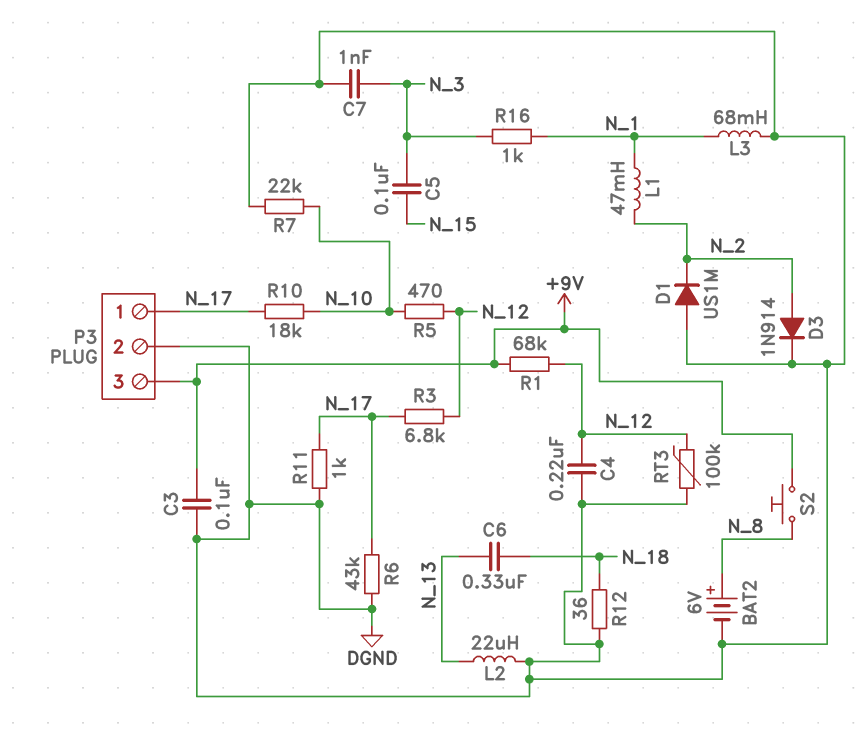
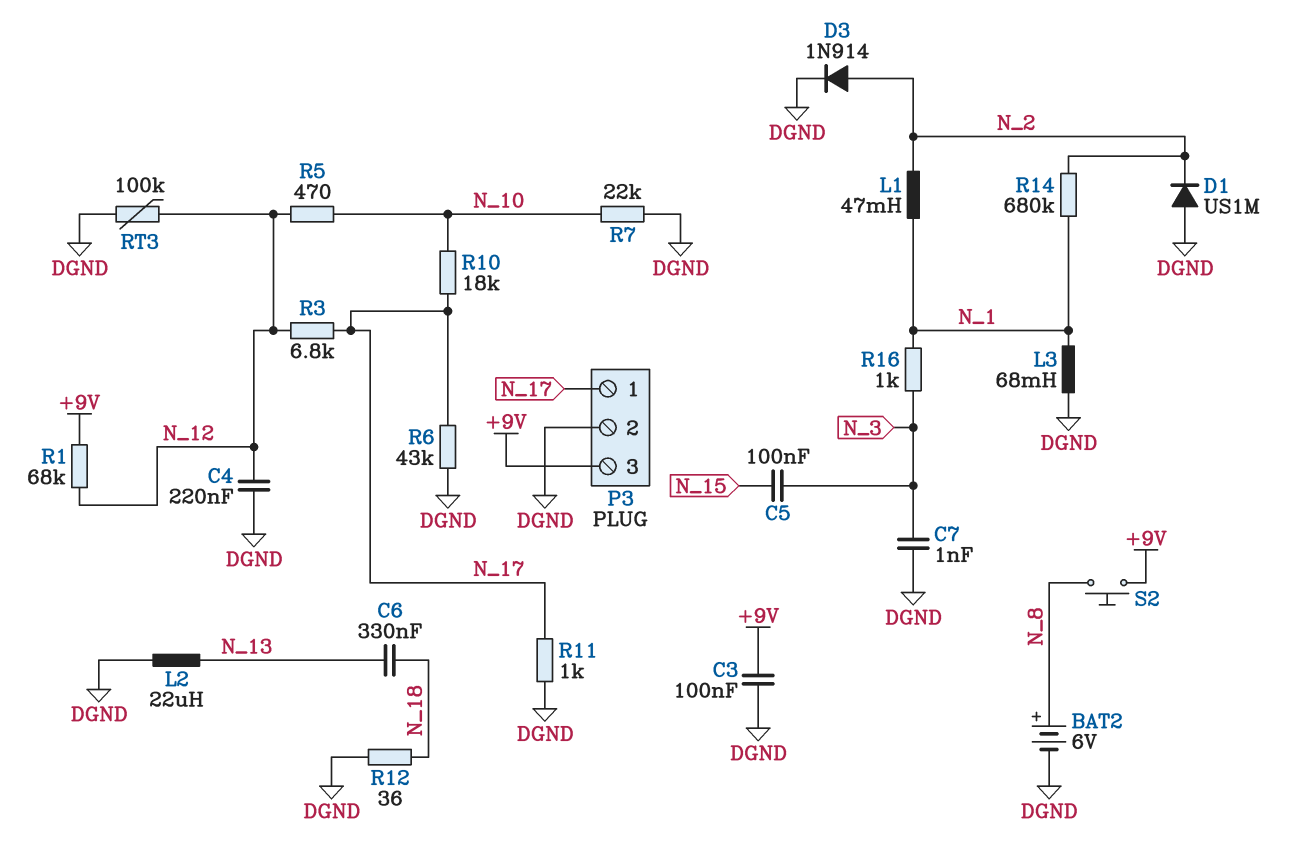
R14: none -> 680k (N_1, N_2)

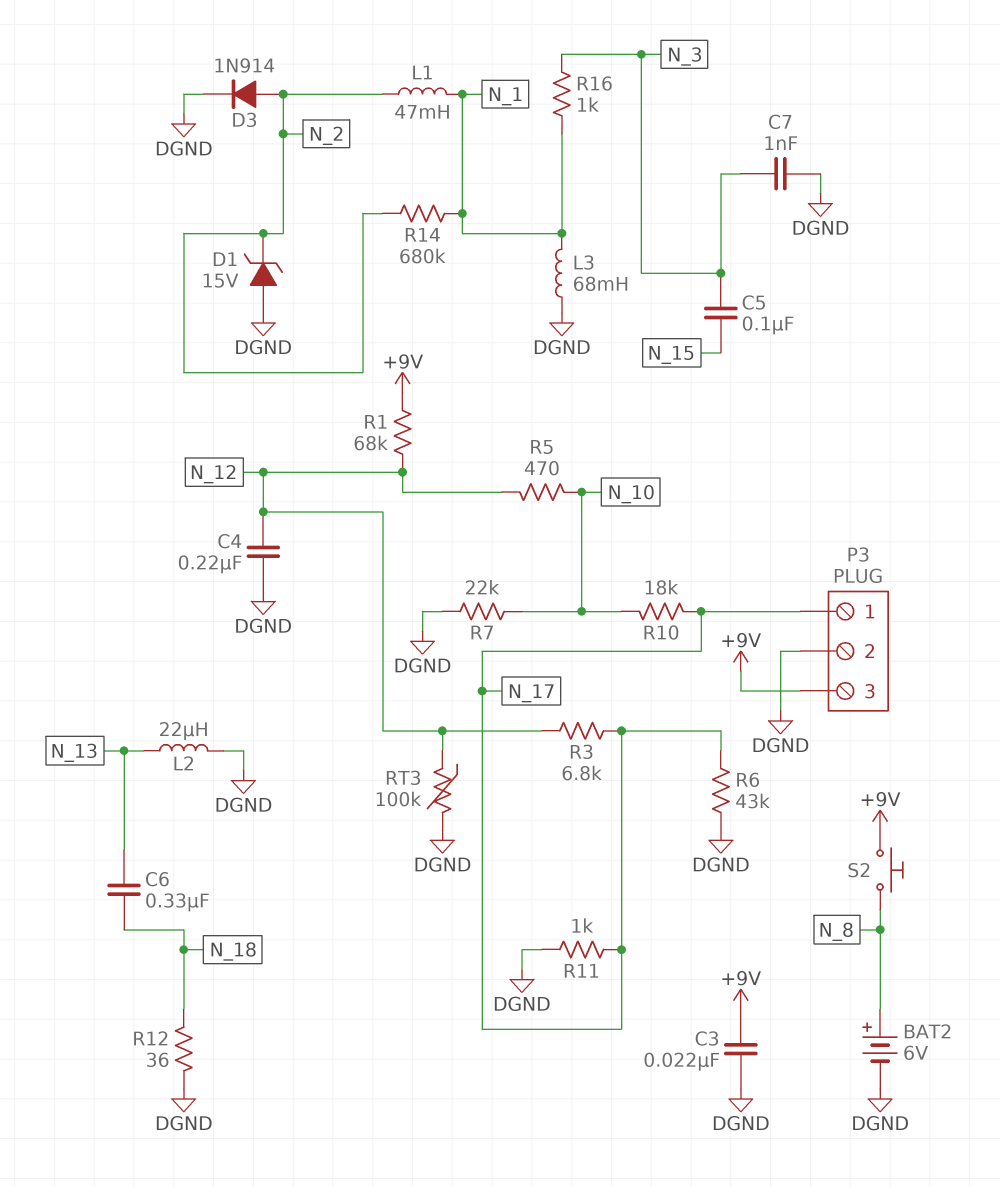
C3: 100nF (+9V, DGND) -> 22nF (+9V, DGND)
D1: diode US1M (A DGND, K N_2) -> zener 15V (A DGND, K N_2)

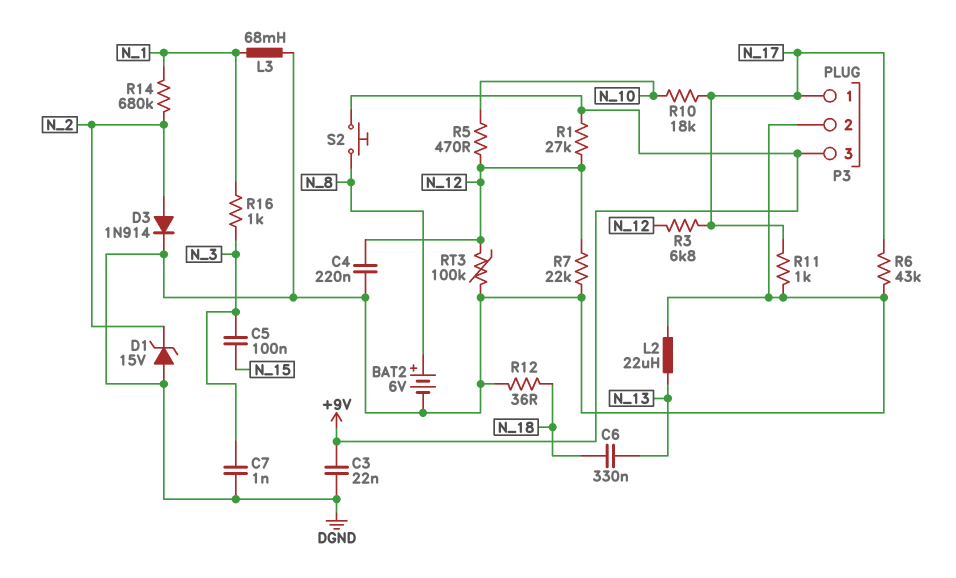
L1: 47mH (N_1, N_2) -> none
R1: 68k (+9V, N_12) -> 27k (+9V, N_12)
R7: 22k (DGND, N_10) -> 22k (DGND, N_12)

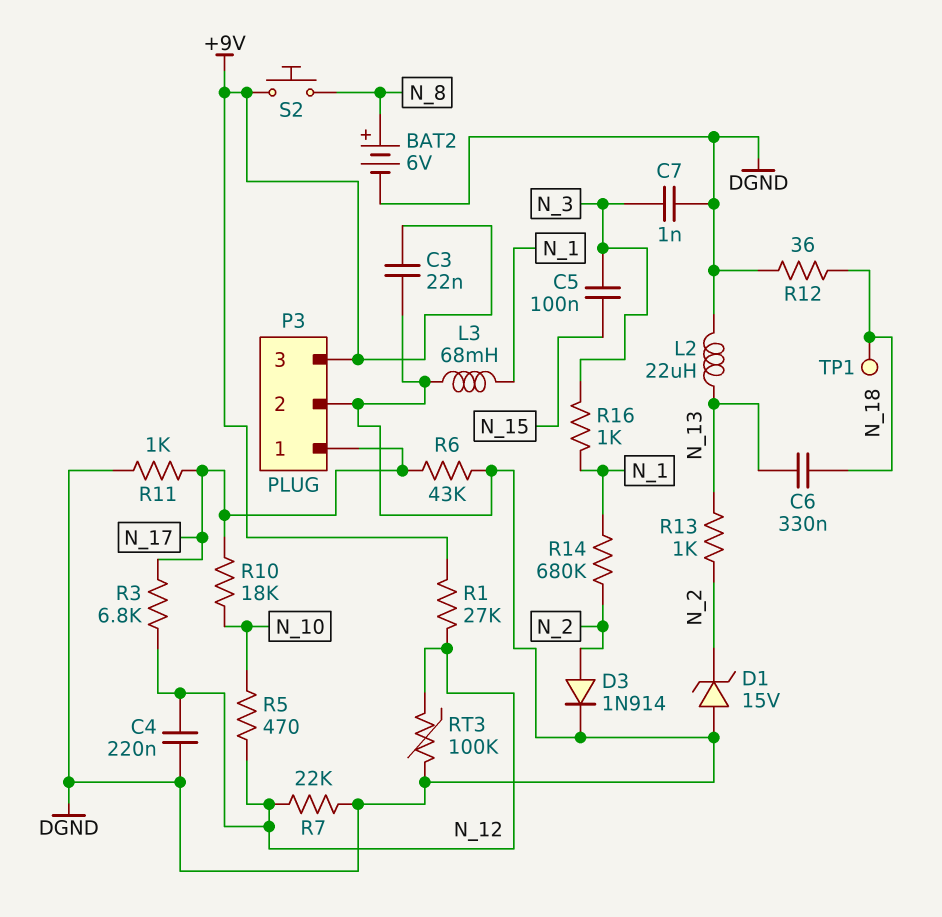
R13: none -> 1k (N_2, N_13)
TP1: none -> test point (N_18)

